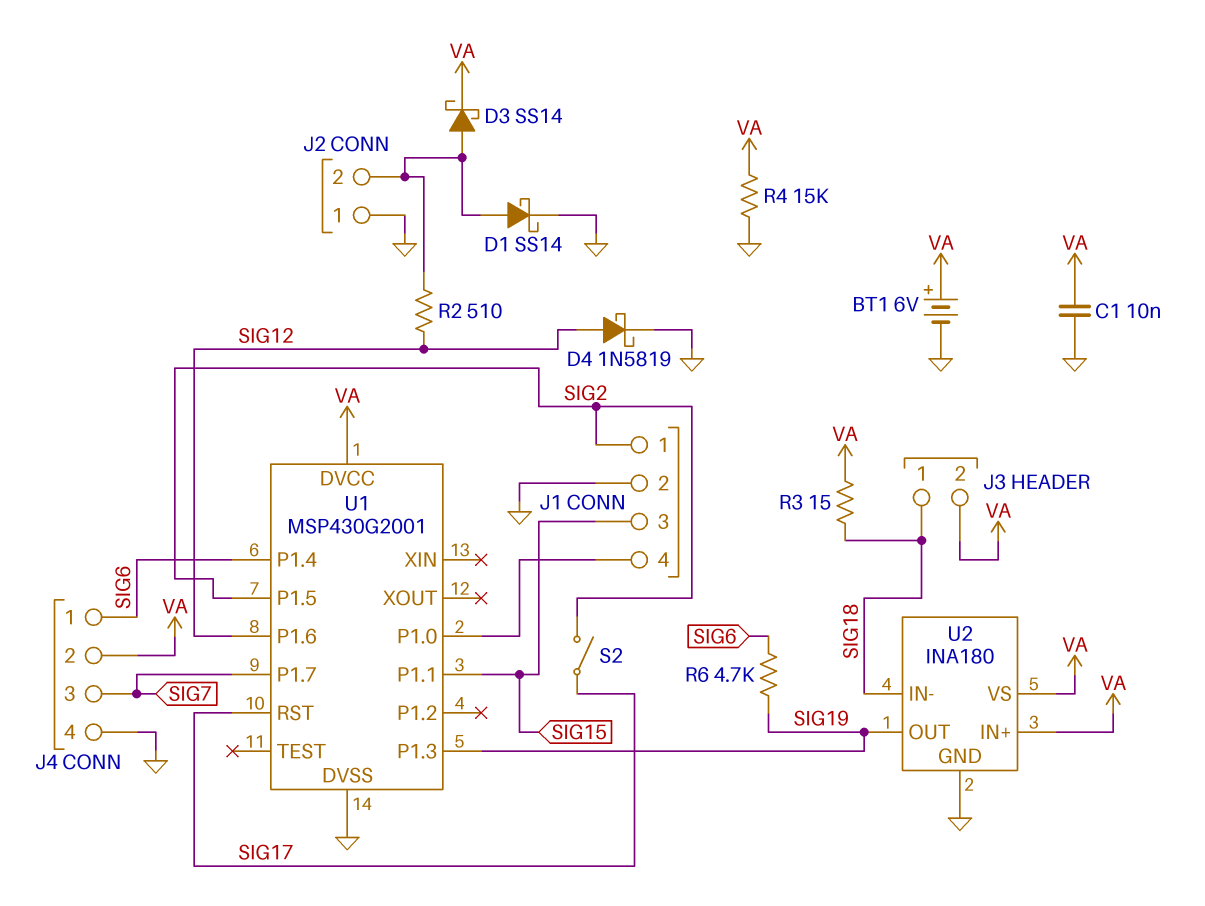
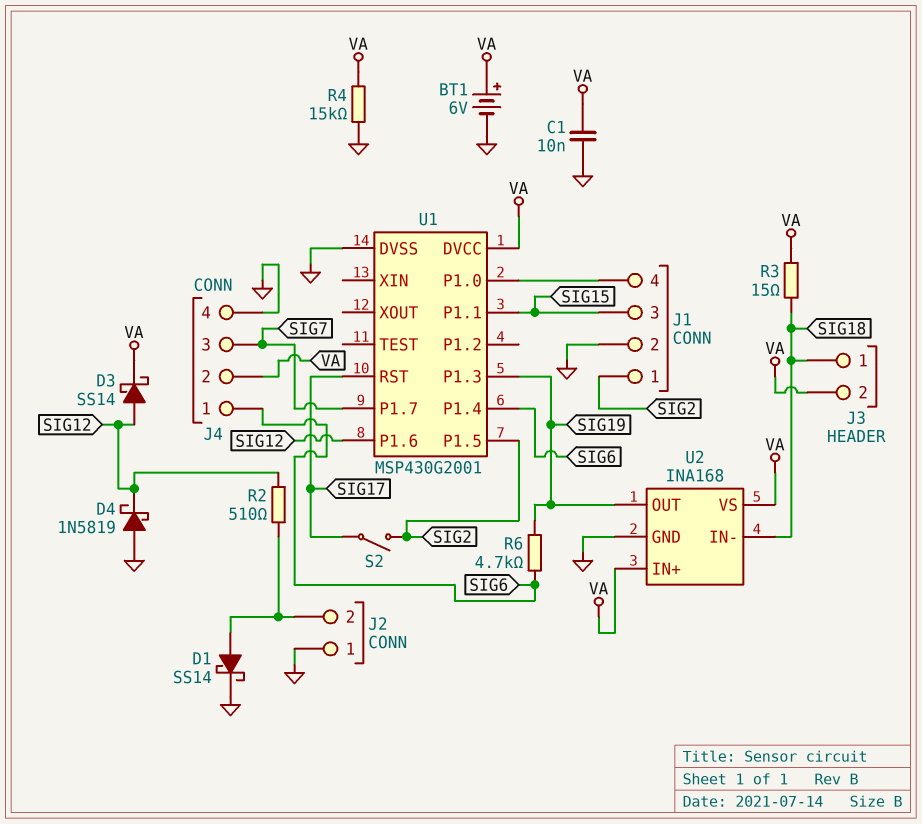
D3: schottky SS14 (A J2/2, K VA) -> schottky SS14 (A SIG12, K VA)
D4: schottky 1N5819 (A SIG12, K GND) -> schottky 1N5819 (A GND, K SIG12)
U2: INA180 -> INA168

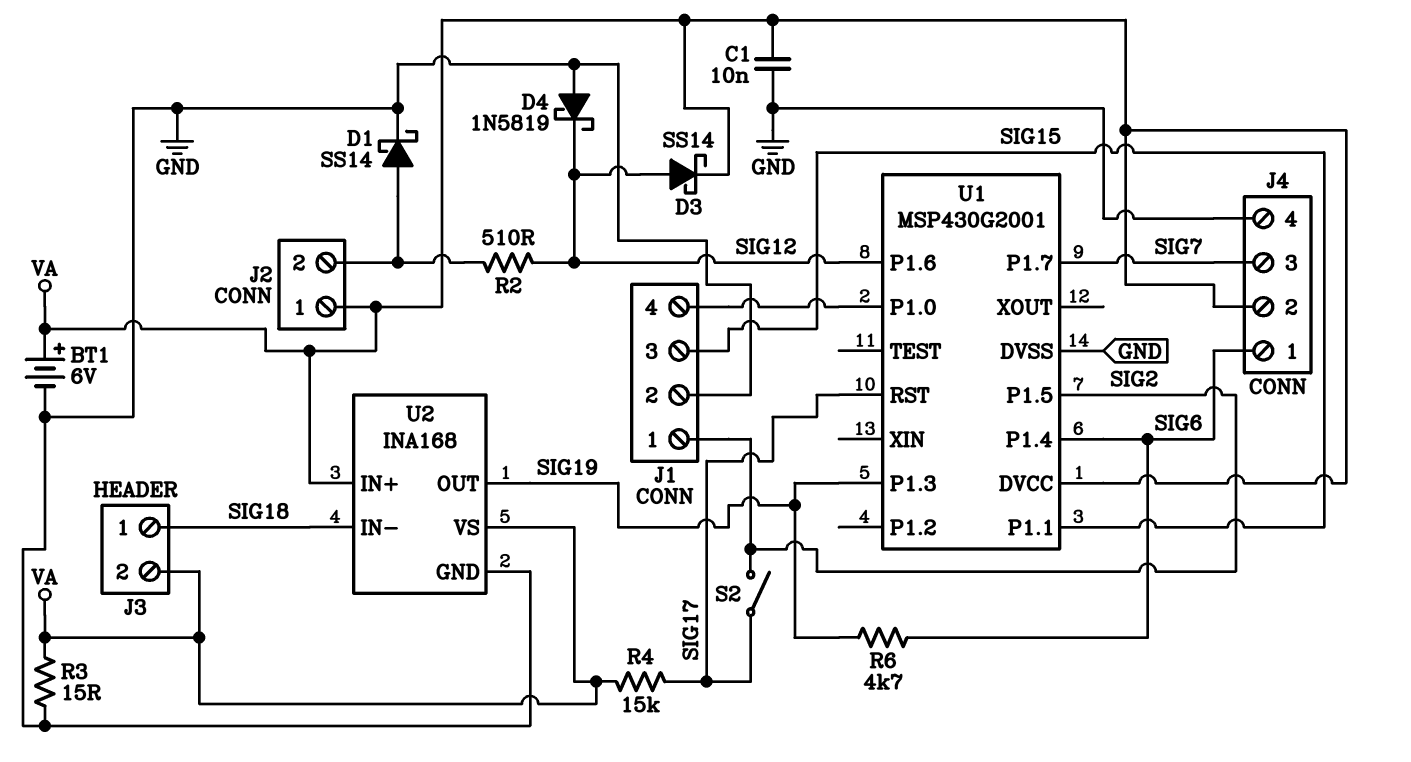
J2 pin 1: GND -> VA
R3: 15 (SIG18, VA) -> 15 (GND, VA)
R4: 15k (GND, VA) -> 15k (SIG17, VA)

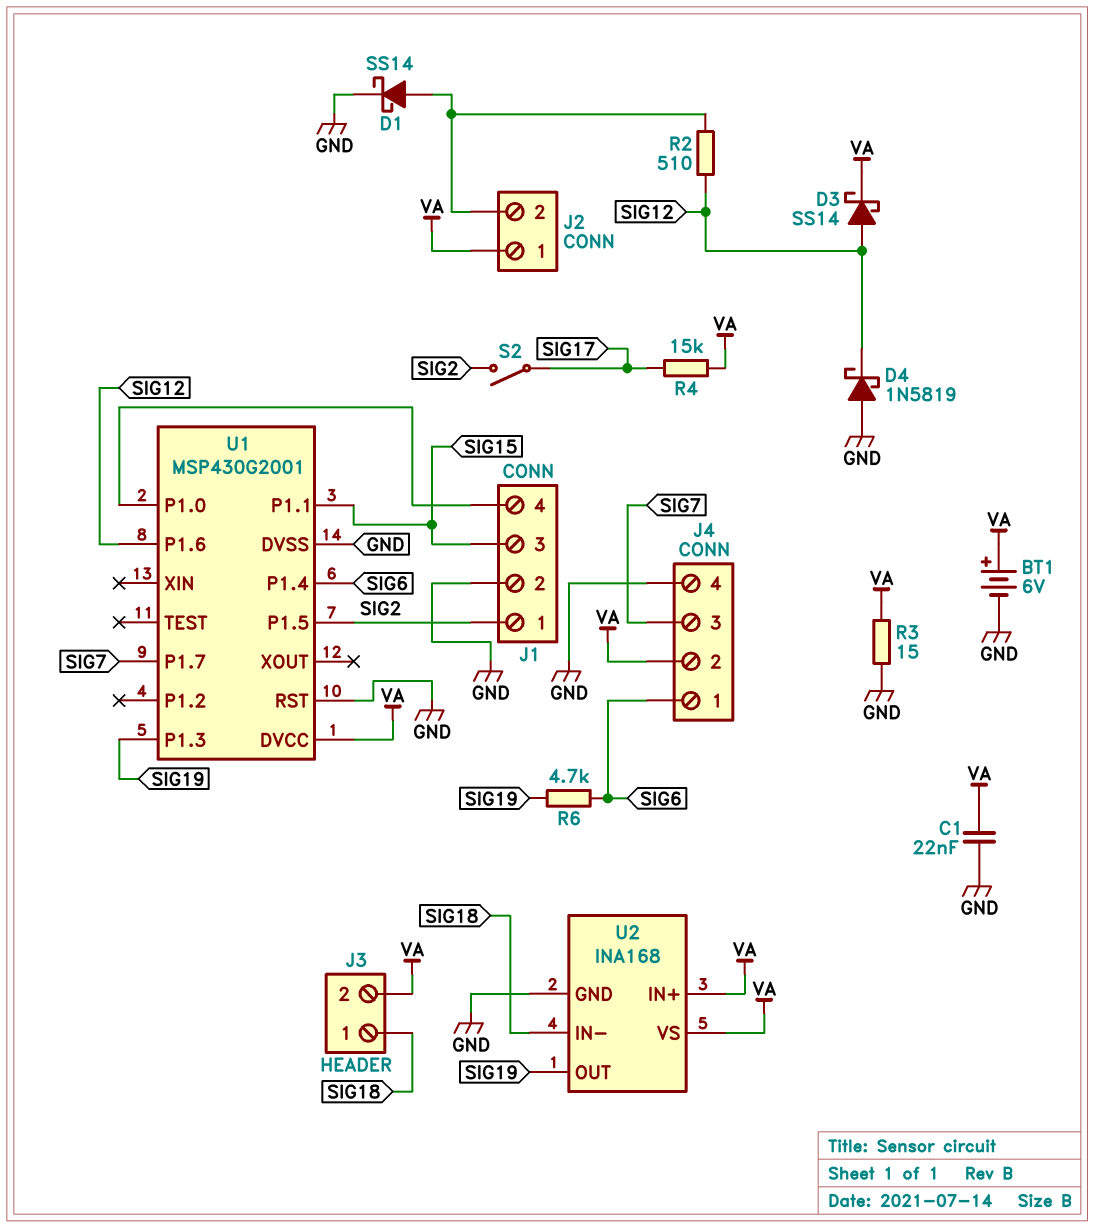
C1: 10nF (GND, VA) -> 22nF (GND, VA)
U1 pin RST: SIG17 -> GND

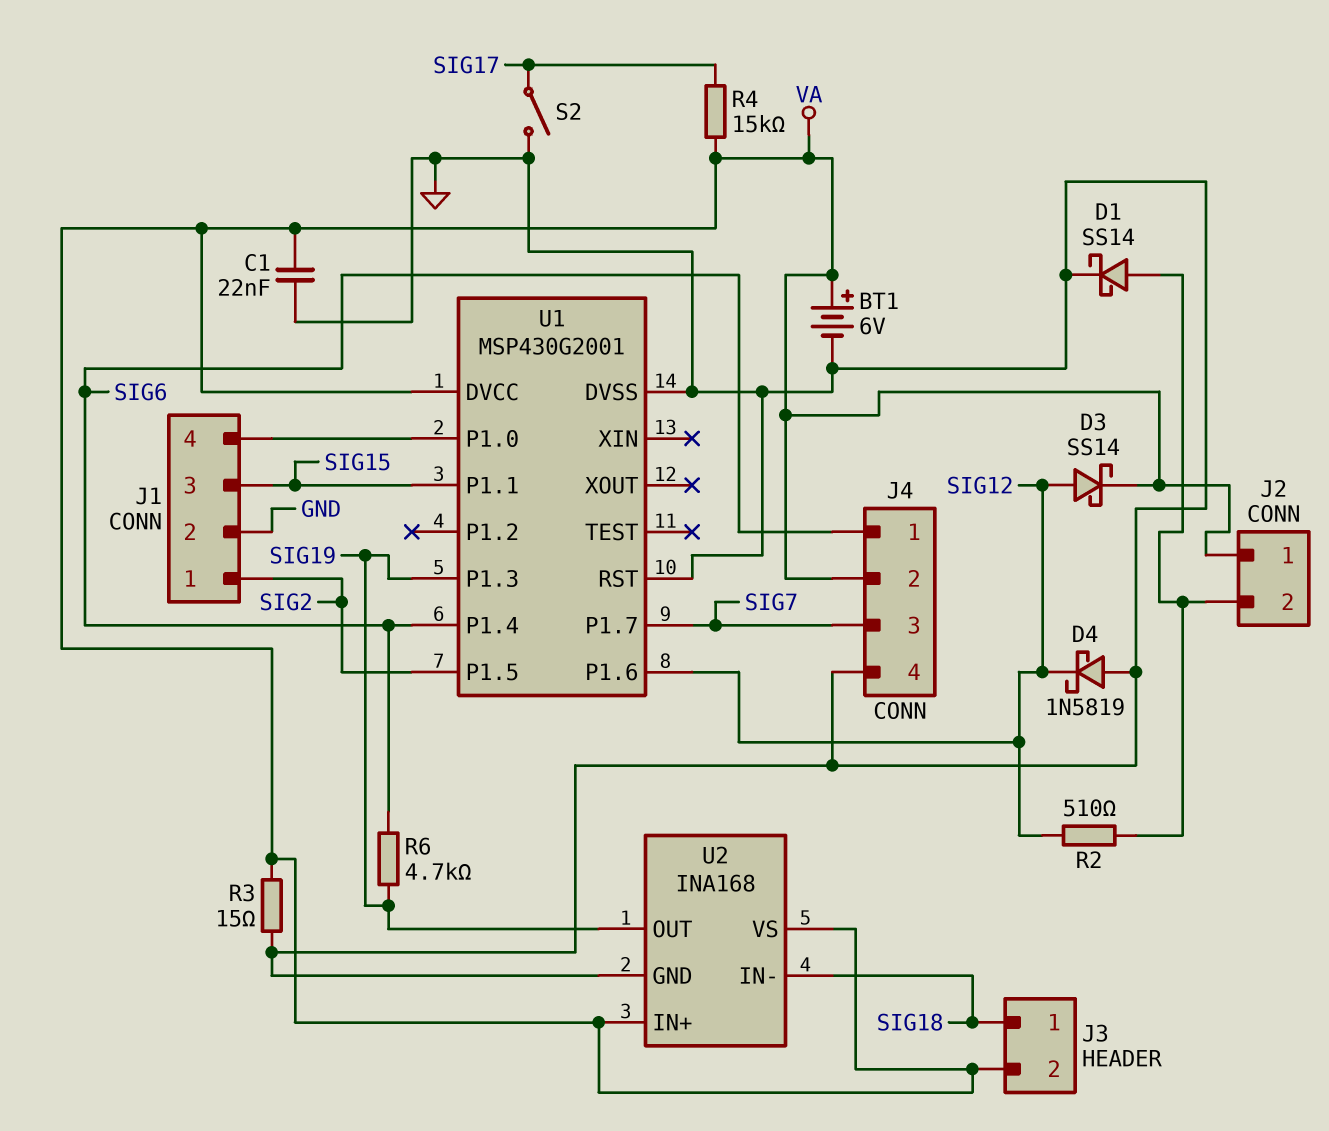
S2: switch (SIG2, SIG17) -> switch (GND, SIG17)

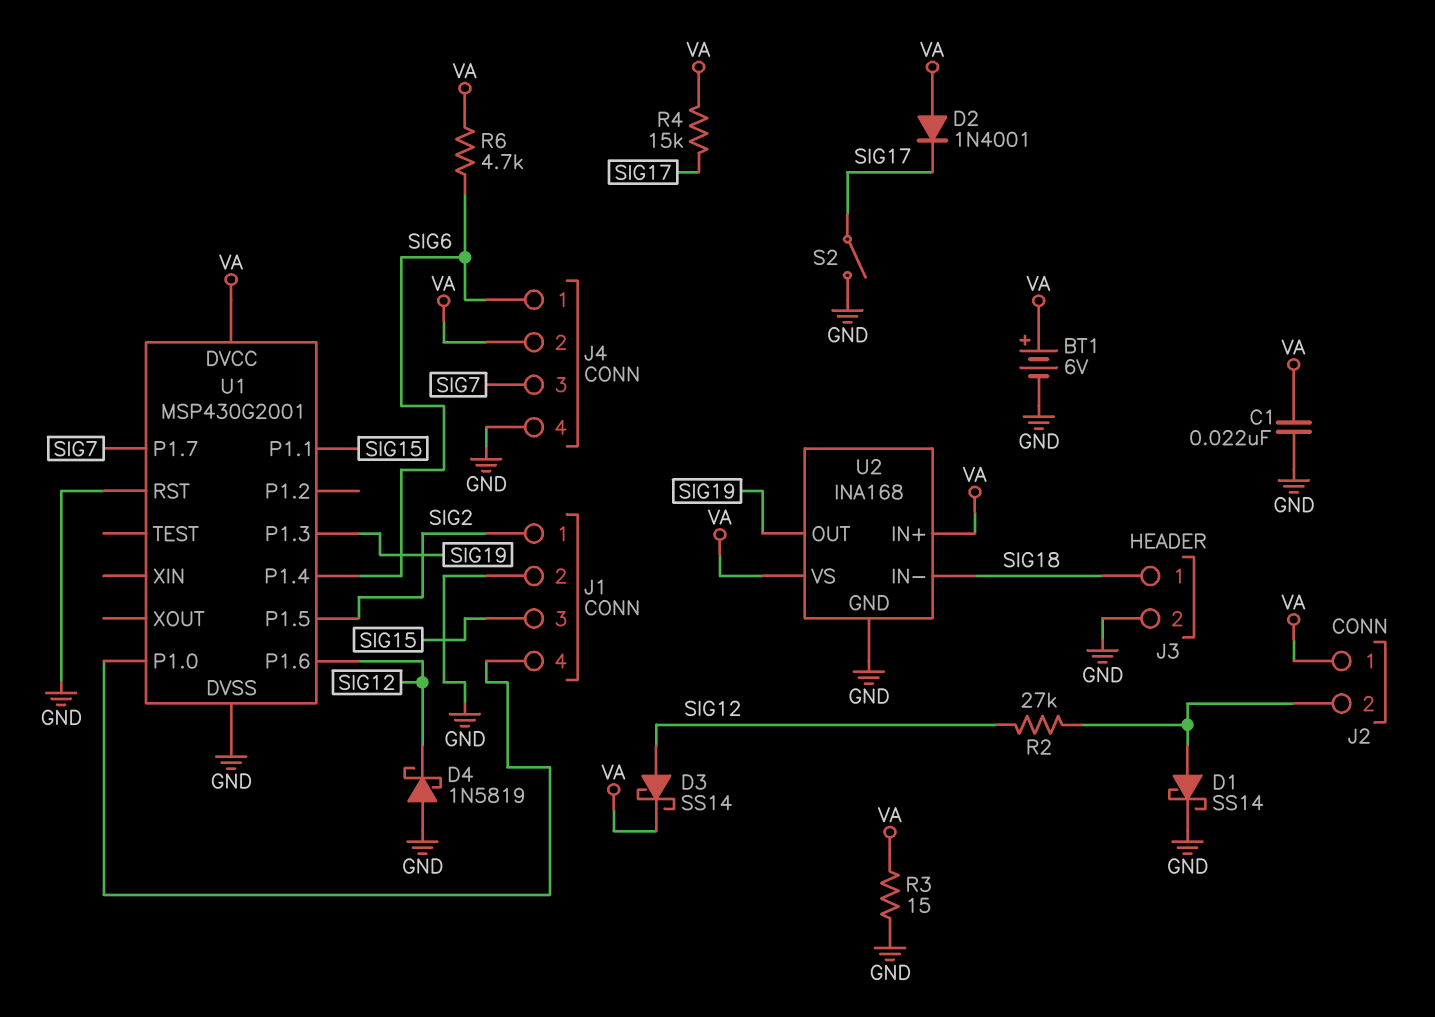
D2: none -> diode 1N4001 (A VA, K SIG17)
J3 pin 2: VA -> GND
R2: 510 (J2/2, SIG12) -> 27k (J2/2, SIG12)
R6: 4.7k (SIG6, SIG19) -> 4.7k (SIG6, VA)

